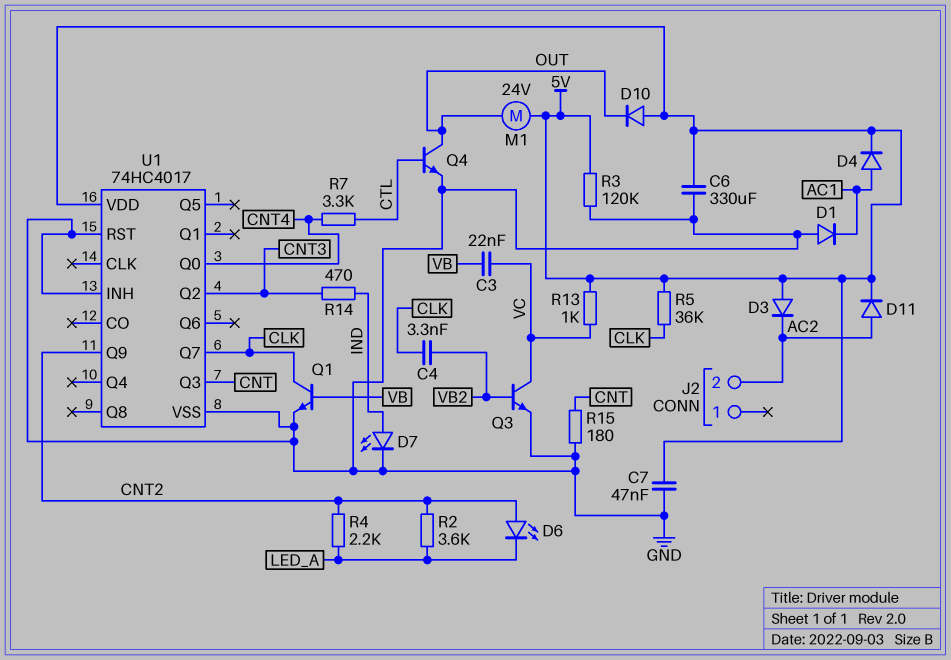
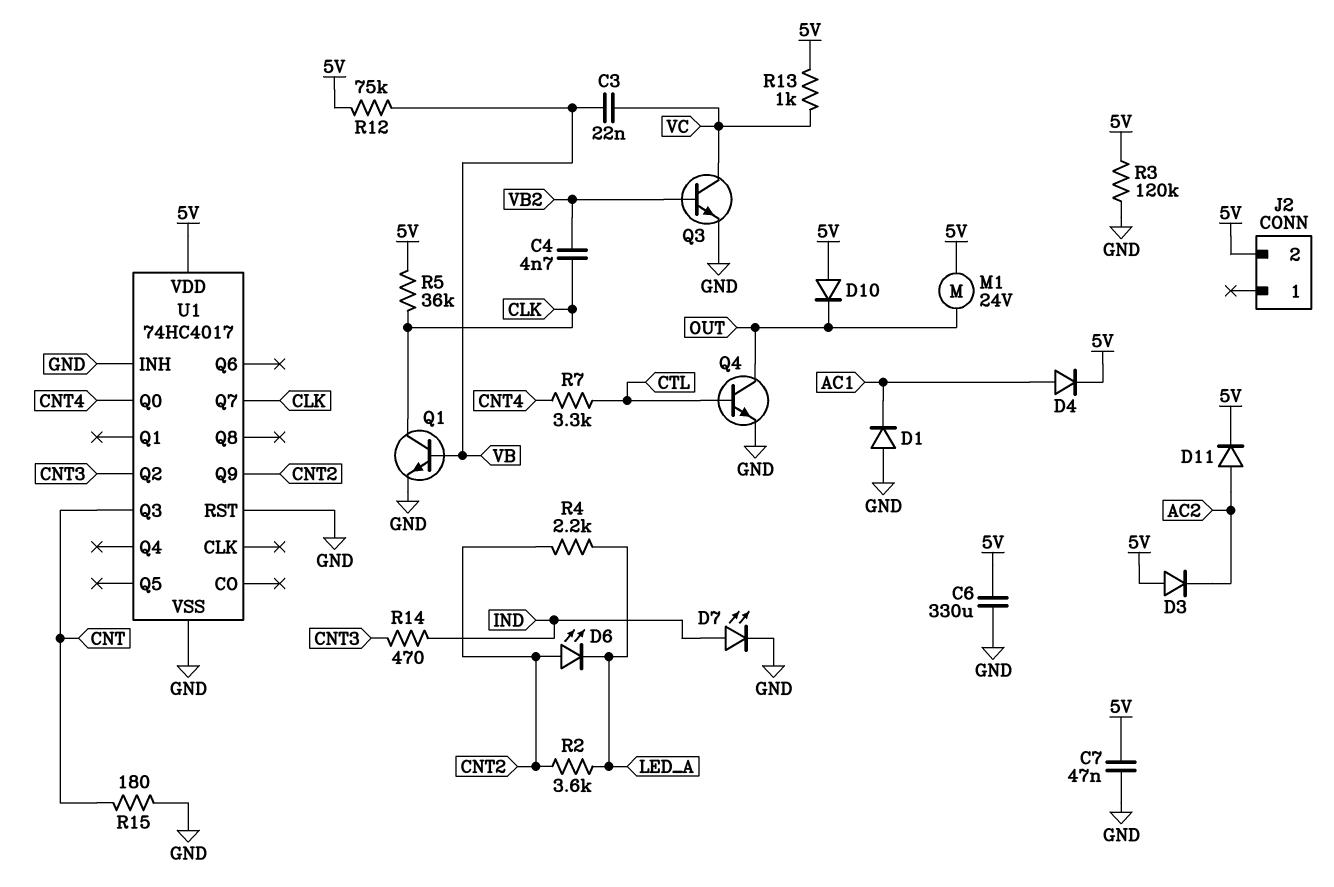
C4: 3.3nF (CLK, VB2) -> 4.7nF (CLK, VB2)
J2 pin 2: AC2 -> 5V
R12: none -> 75k (5V, VB)

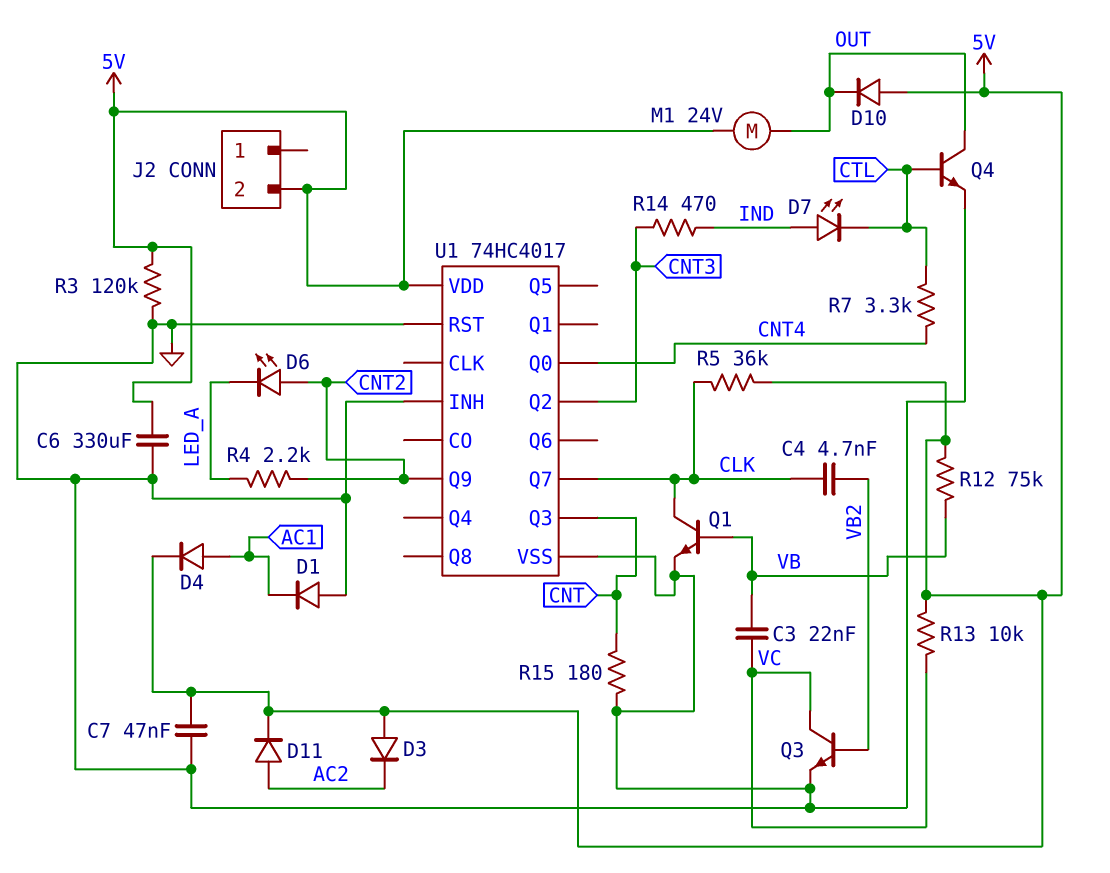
D7: LED (A IND, K GND) -> LED (A IND, K CTL)
R2: 3.6k (CNT2, LED_A) -> none
R13: 1k (5V, VC) -> 10k (5V, VC)

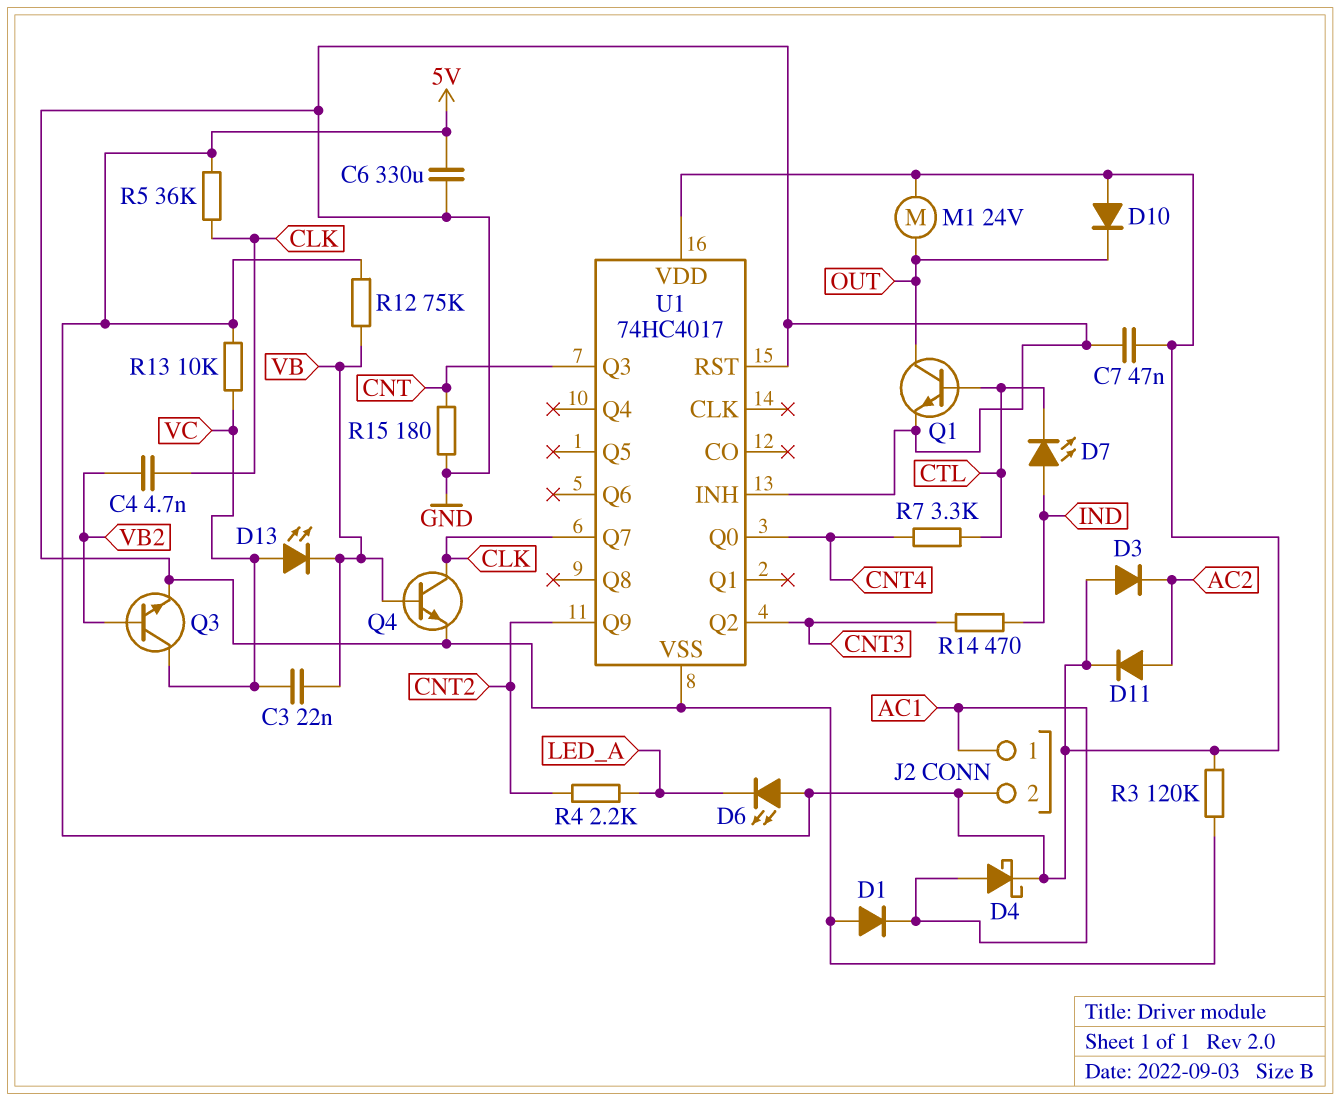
D4: diode (A AC1, K 5V) -> schottky (A AC1, K 5V)
D6: LED (A CNT2, K LED_A) -> LED (A 5V, K LED_A)
D13: none -> LED (A VC, K VB)
J2 pin 1: none -> AC1
Q1: NPN (B VB, C CLK, E GND) -> NPN (B CTL, C OUT, E GND)
Q4: NPN (B CTL, C OUT, E GND) -> NPN (B VB, C CLK, E GND)

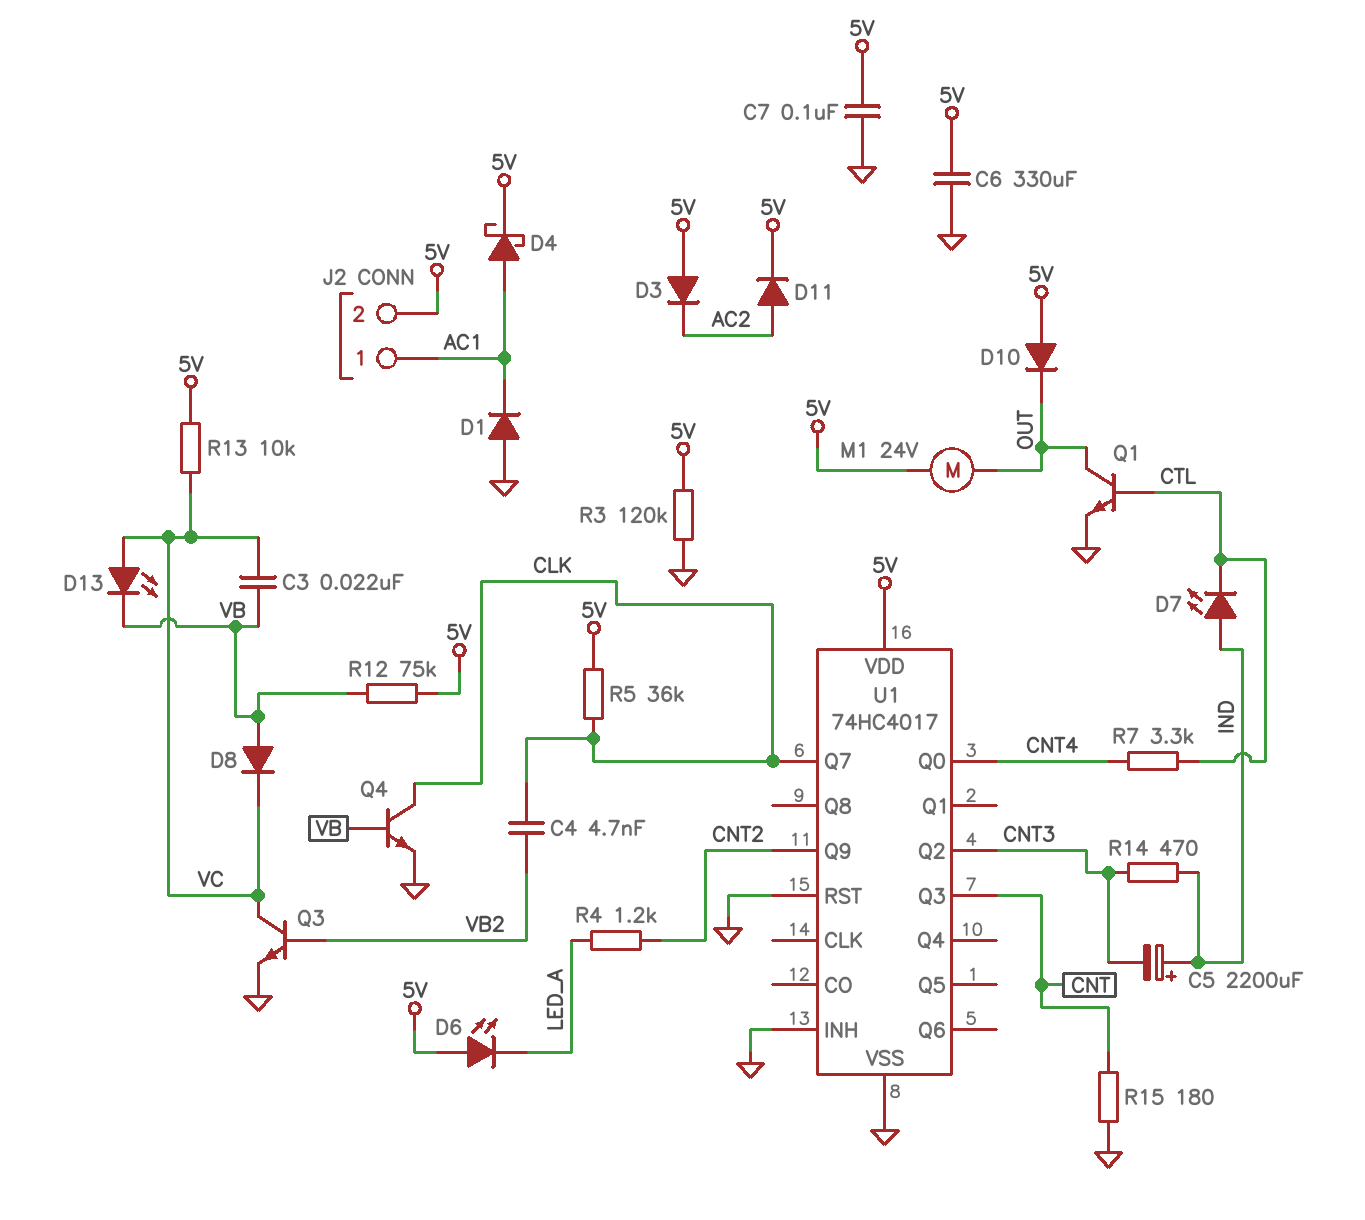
C5: none -> 2200uF (plus IND, minus CNT3)
C7: 47nF (5V, GND) -> 100nF (5V, GND)
D8: none -> diode (A VB, K VC)
R4: 2.2k (CNT2, LED_A) -> 1.2k (CNT2, LED_A)

